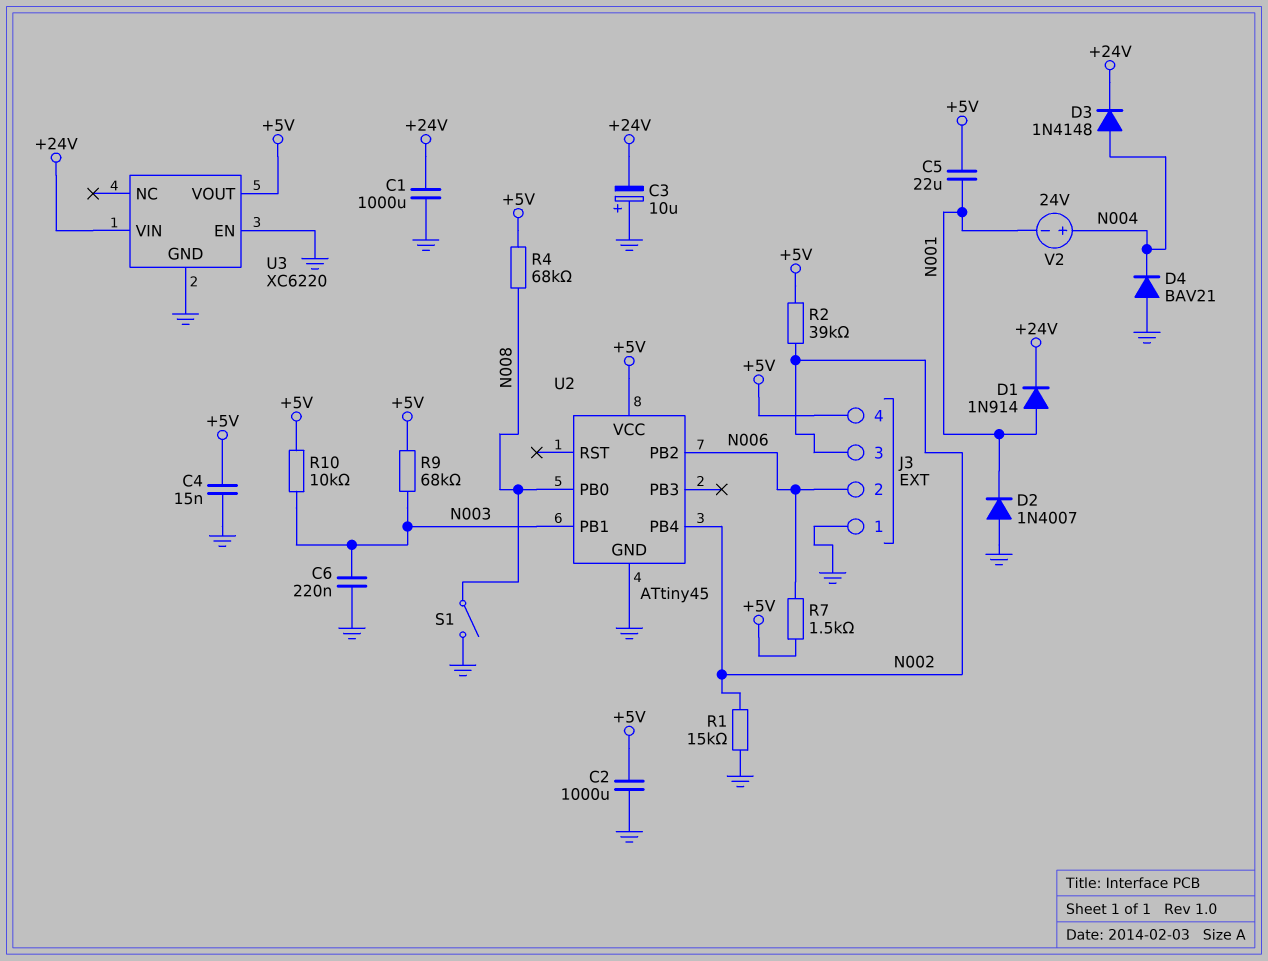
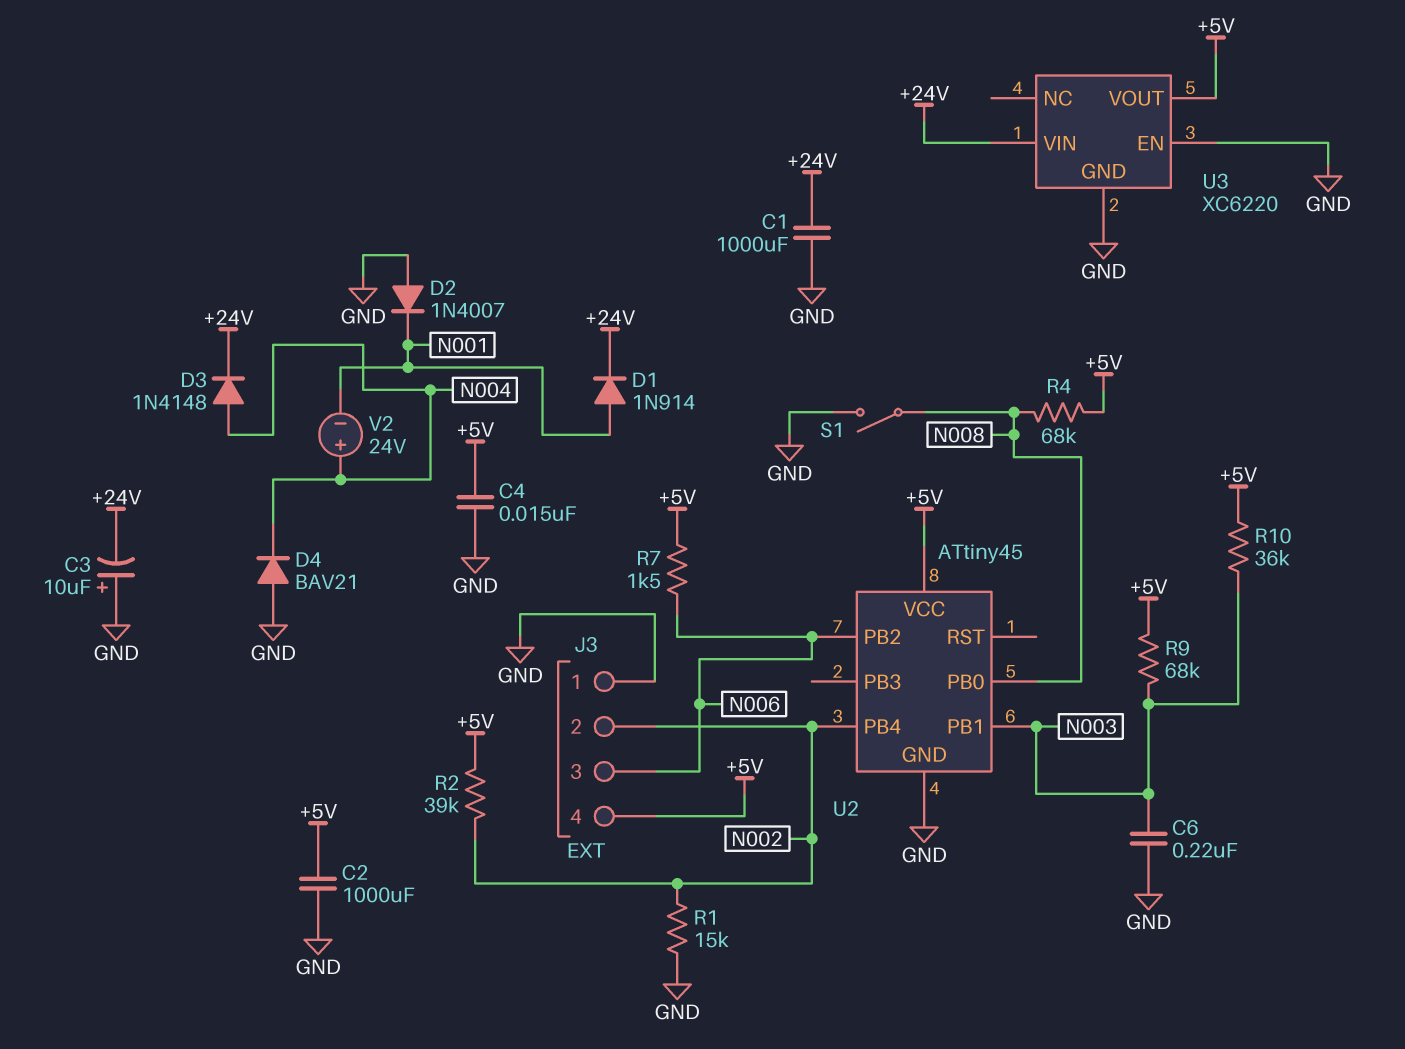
C5: 22uF (+5V, N001) -> none
J3 pin 2: N006 -> N002
J3 pin 3: N002 -> N006
R10: 10k (+5V, N003) -> 36k (+5V, N003)

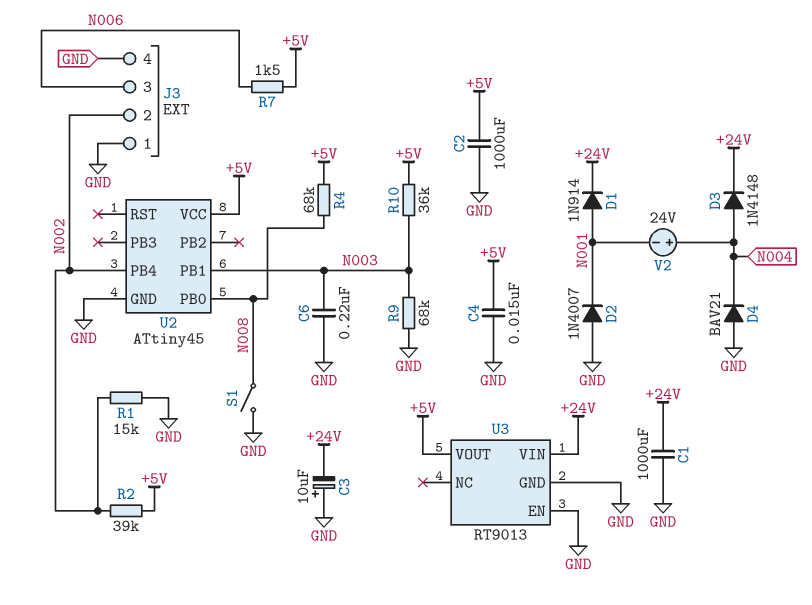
J3 pin 4: +5V -> GND
R9: 68k (+5V, N003) -> 68k (GND, N003)
U2 pin PB2: N006 -> none
U3: XC6220 -> RT9013

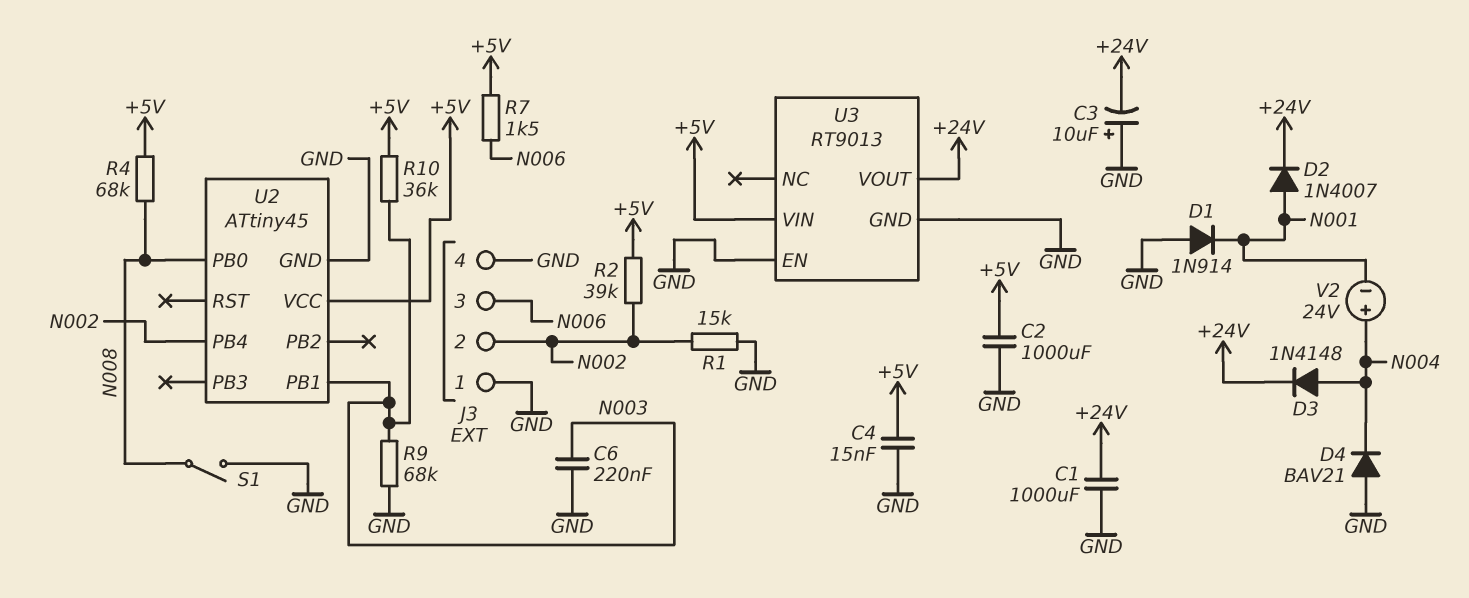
D1: diode 1N914 (A N001, K +24V) -> diode 1N914 (A GND, K N001)
D2: diode 1N4007 (A GND, K N001) -> diode 1N4007 (A N001, K +24V)
U3 pin VIN: +24V -> +5V
U3 pin VOUT: +5V -> +24V

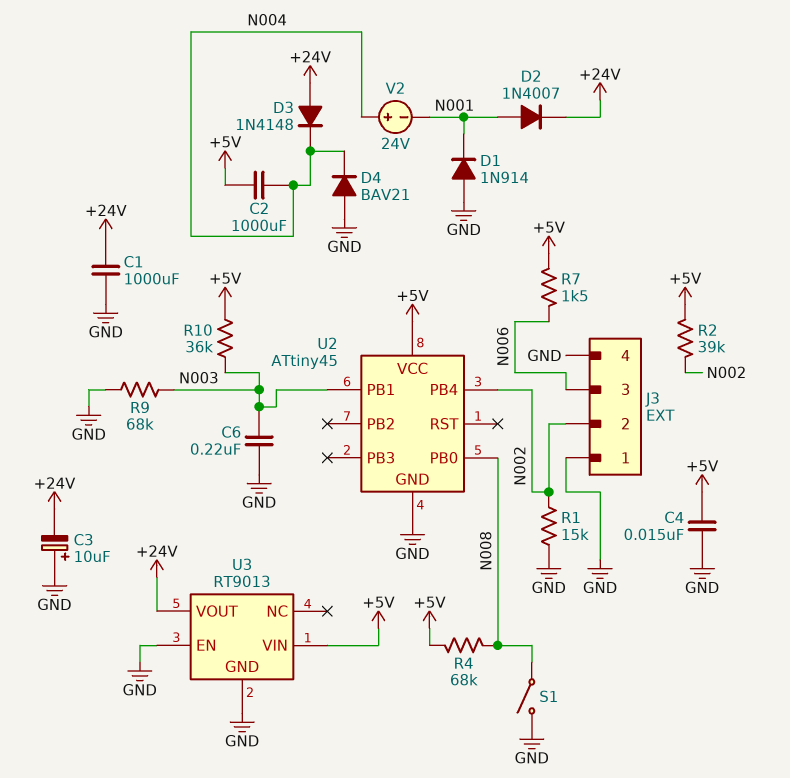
C2: 1000uF (+5V, GND) -> 1000uF (+5V, N004)
D3: diode 1N4148 (A N004, K +24V) -> diode 1N4148 (A +24V, K N004)

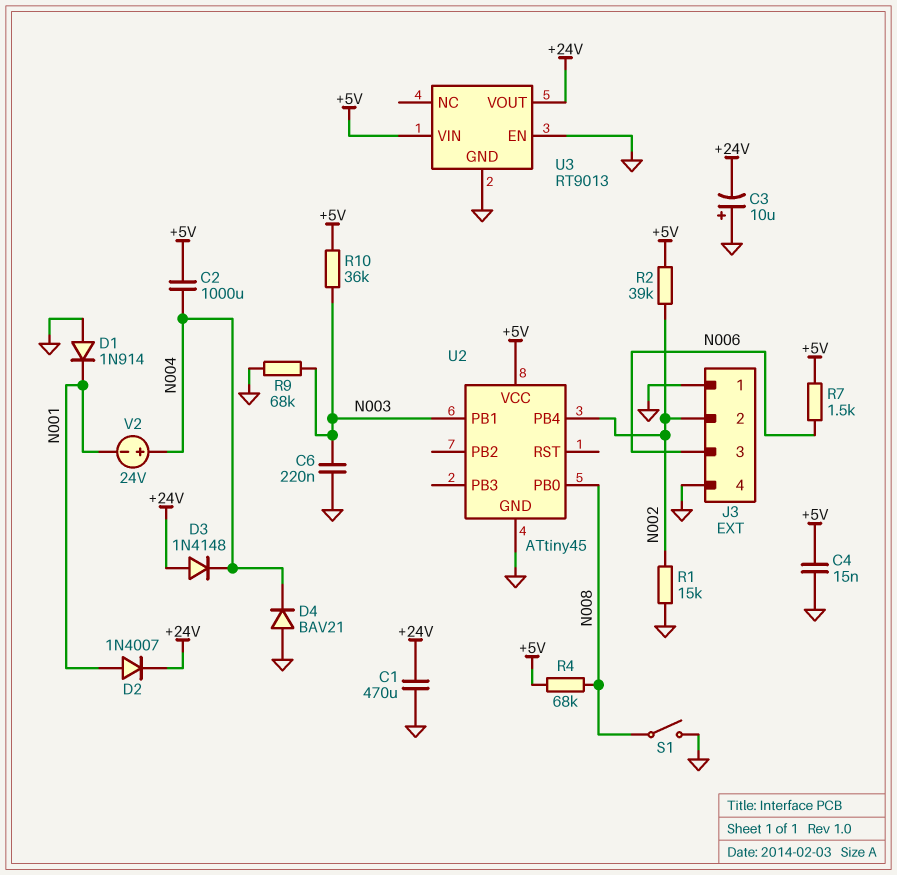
C1: 1000uF (+24V, GND) -> 470uF (+24V, GND)

